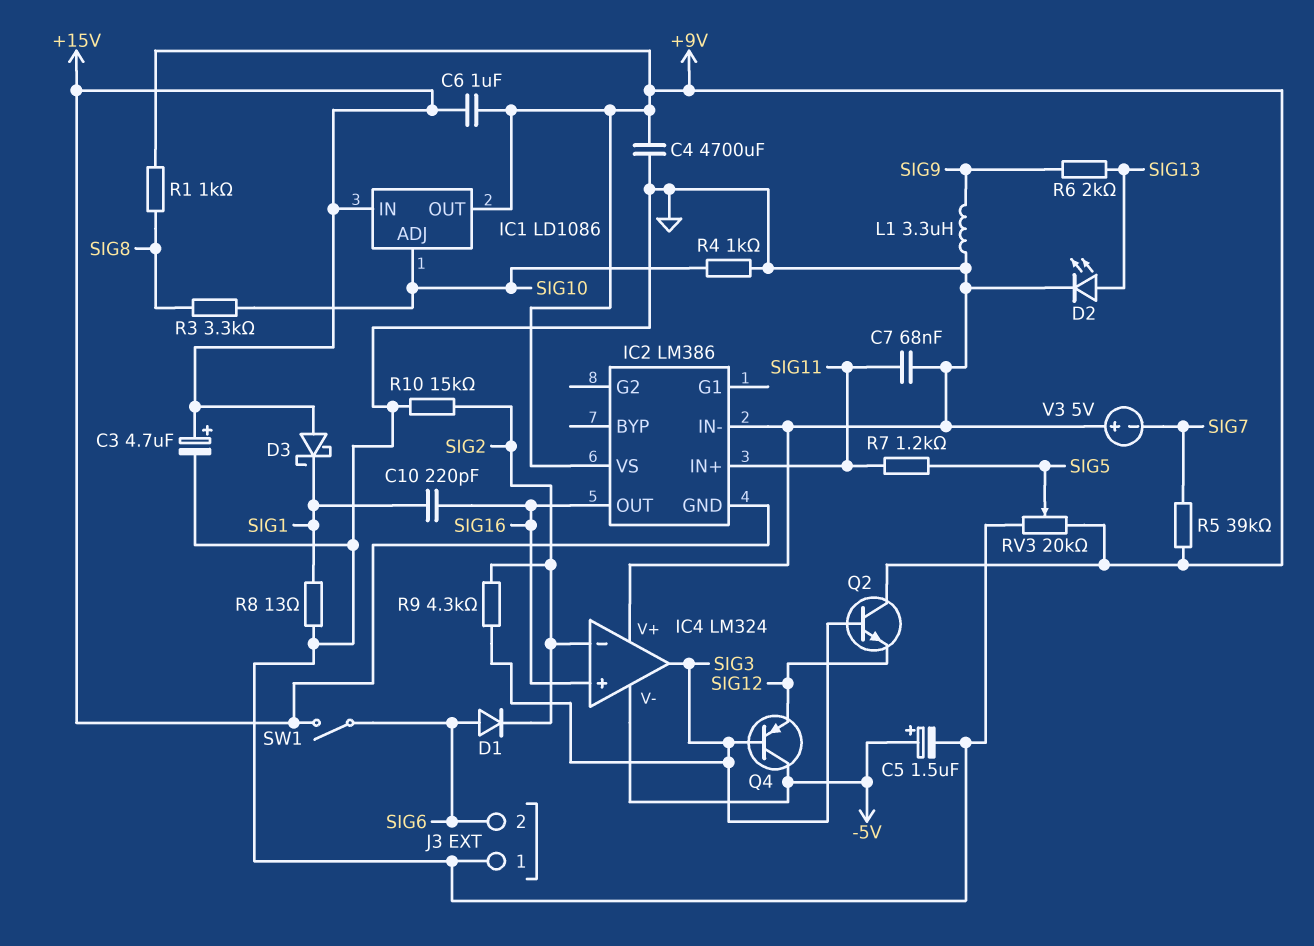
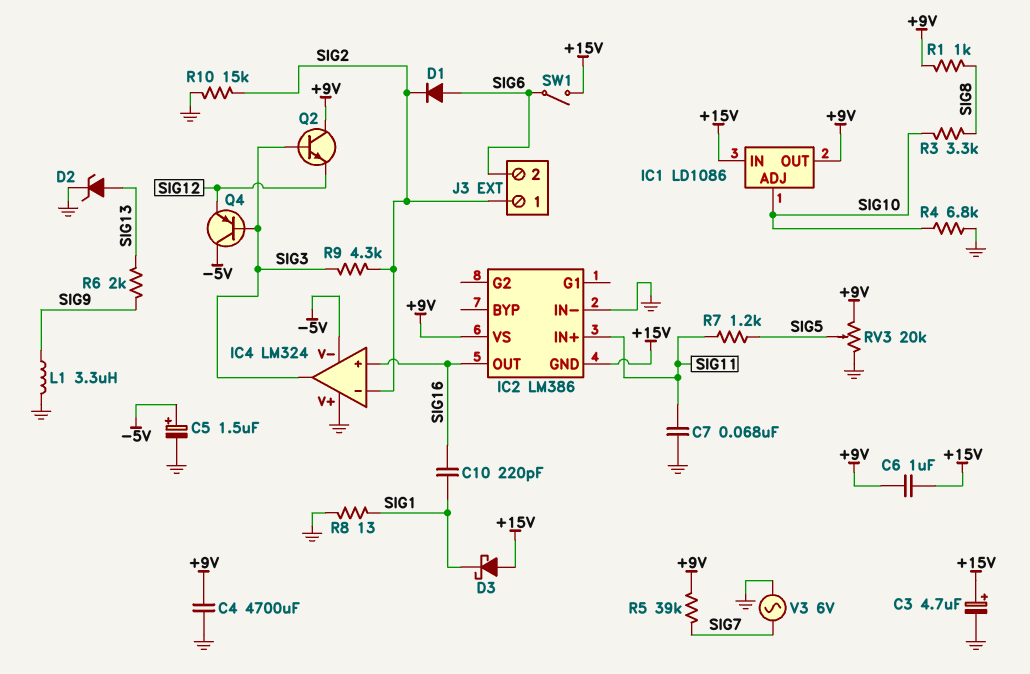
D2: LED (A SIG13, K GND) -> zener (A SIG13, K GND)
J3 pin 1: GND -> SIG2
R4: 1k (GND, SIG10) -> 6.8k (GND, SIG10)
V3: 5V (plus GND, minus SIG7) -> AC 6V (GND, SIG7)

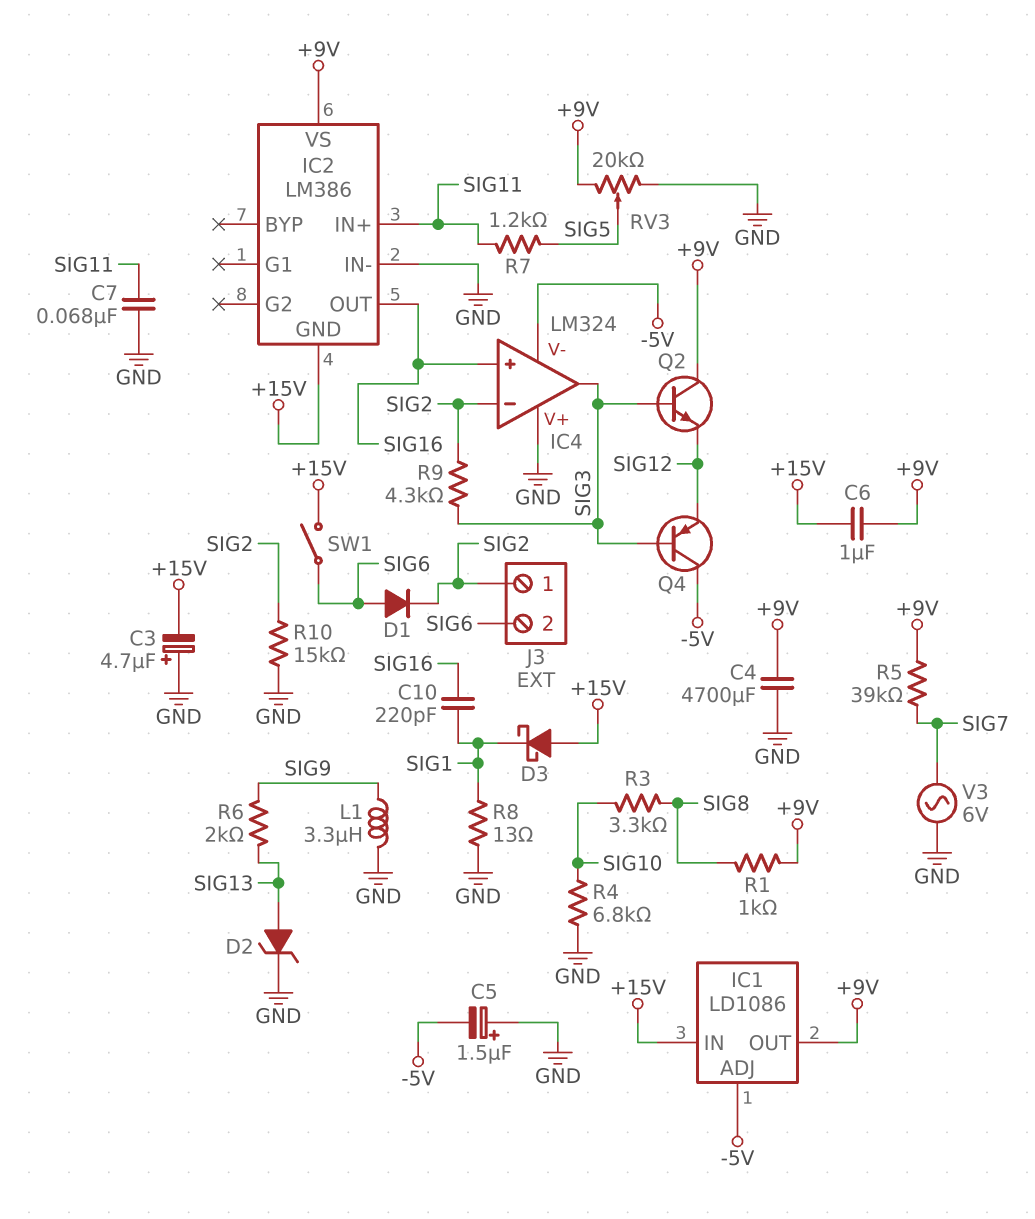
C3: 4.7uF (plus +15V, minus GND) -> 4.7uF (plus GND, minus +15V)
C5: 1.5uF (plus -5V, minus GND) -> 1.5uF (plus GND, minus -5V)
IC1 pin ADJ: SIG10 -> -5V

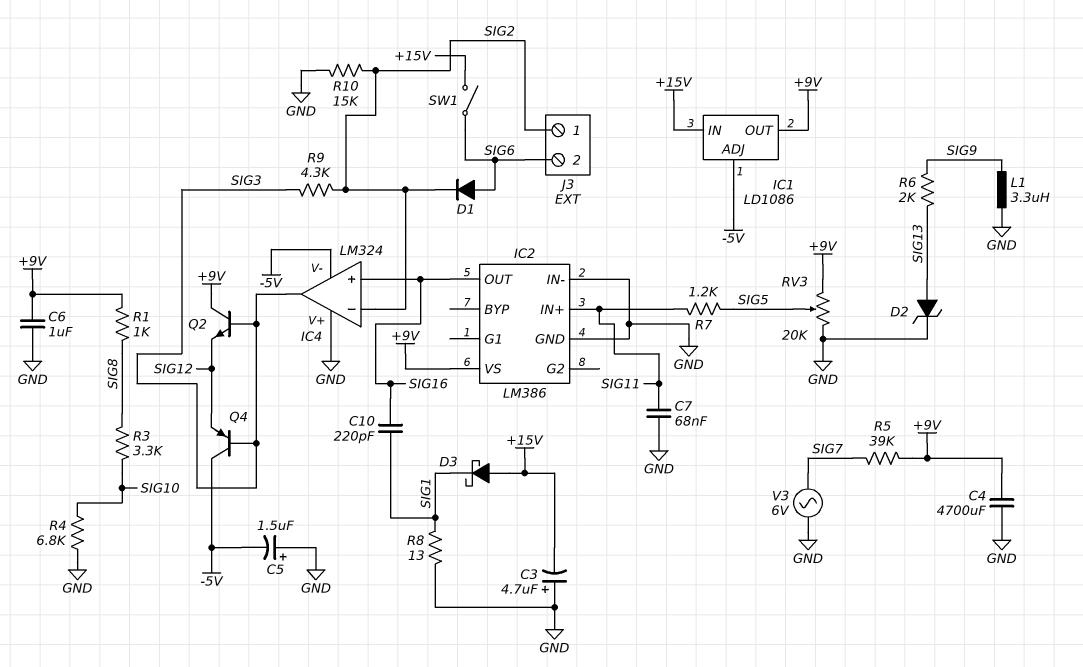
C6: 1uF (+9V, +15V) -> 1uF (+9V, GND)
IC2 pin GND: +15V -> GND

